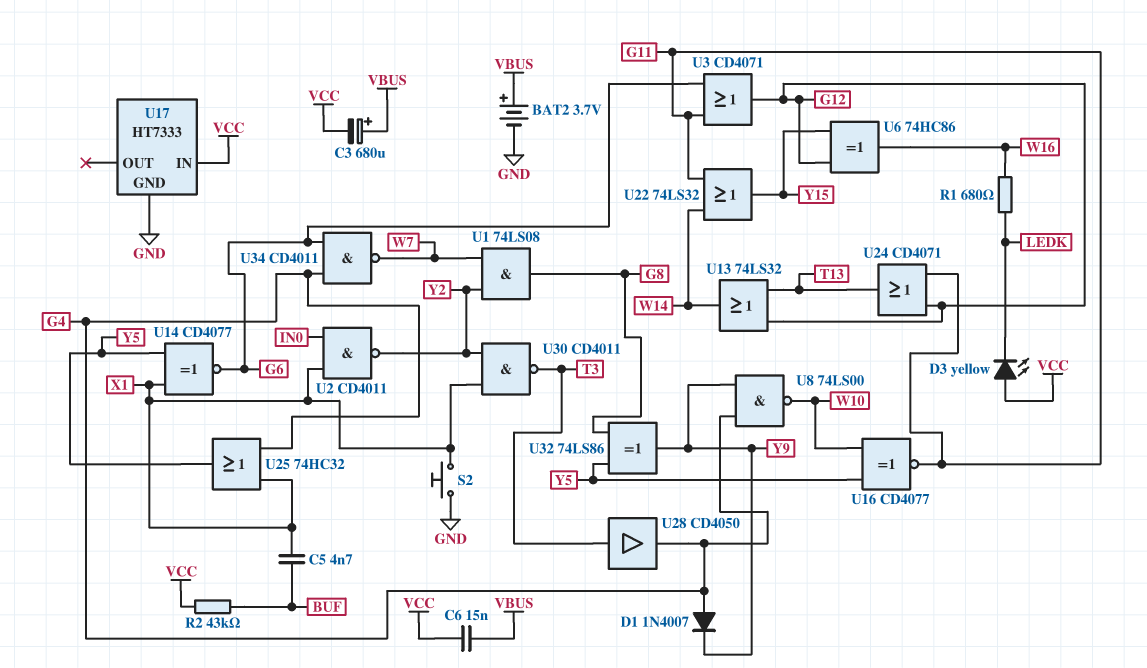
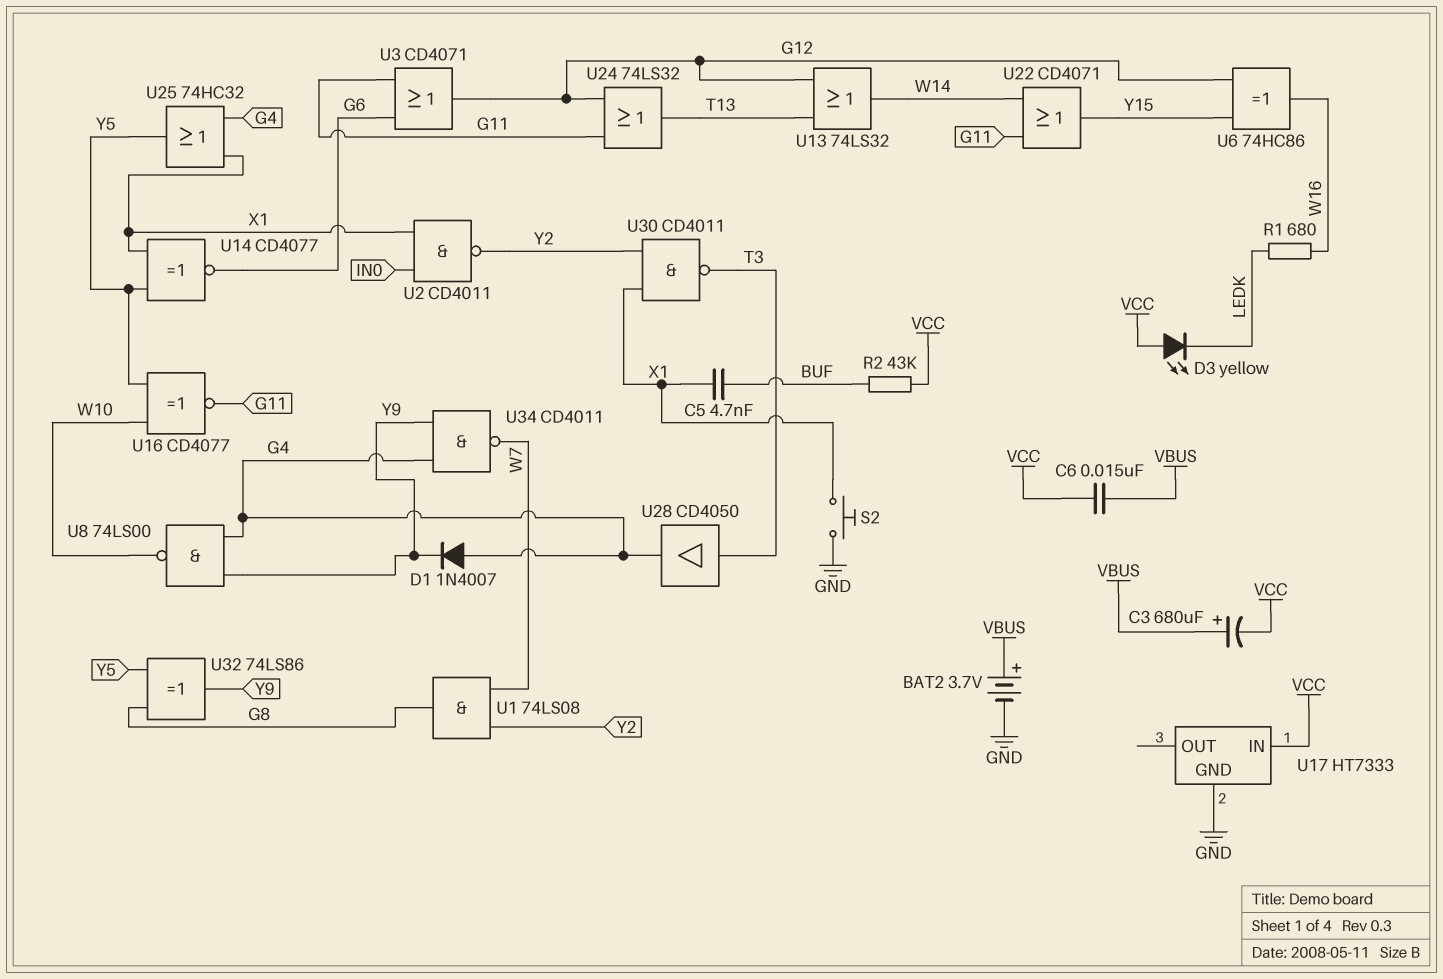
U22: OR 74LS32 (in G11, in W14, out Y15) -> OR CD4071 (in G11, in W14, out Y15)
U24: OR CD4071 (in G11, in G12, out T13) -> OR 74LS32 (in G11, in G12, out T13)
U34: NAND CD4011 (in G4, in G6, out W7) -> NAND CD4011 (in G4, in Y9, out W7)

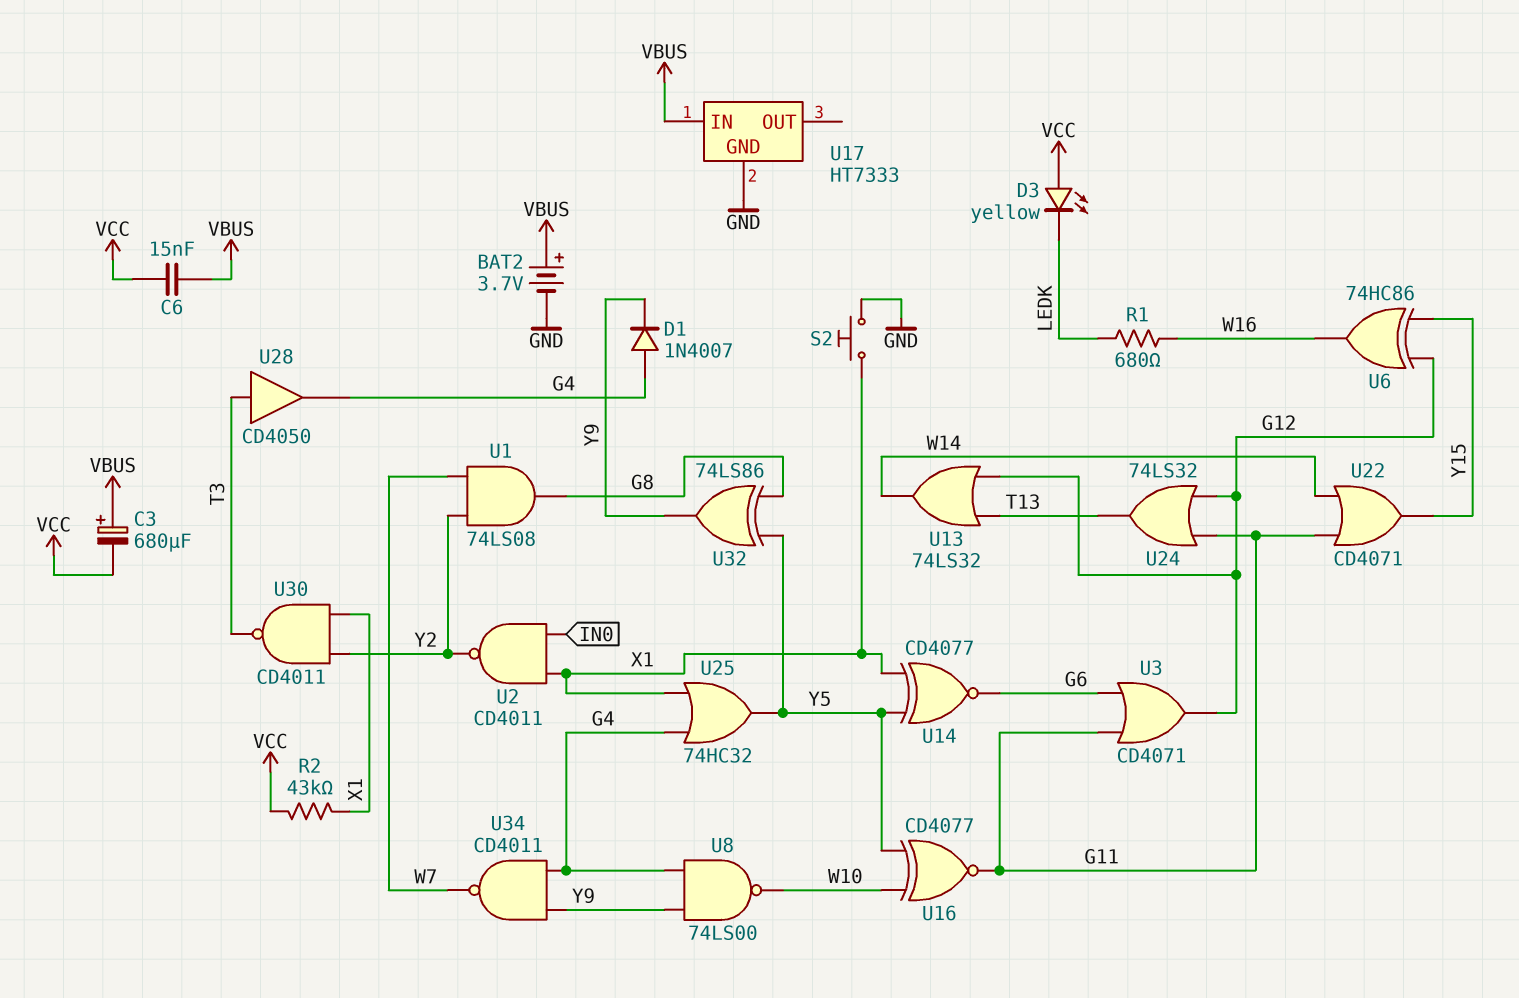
C5: 4.7nF (BUF, X1) -> none
R2: 43k (BUF, VCC) -> 43k (VCC, X1)
U17 pin IN: VCC -> VBUS

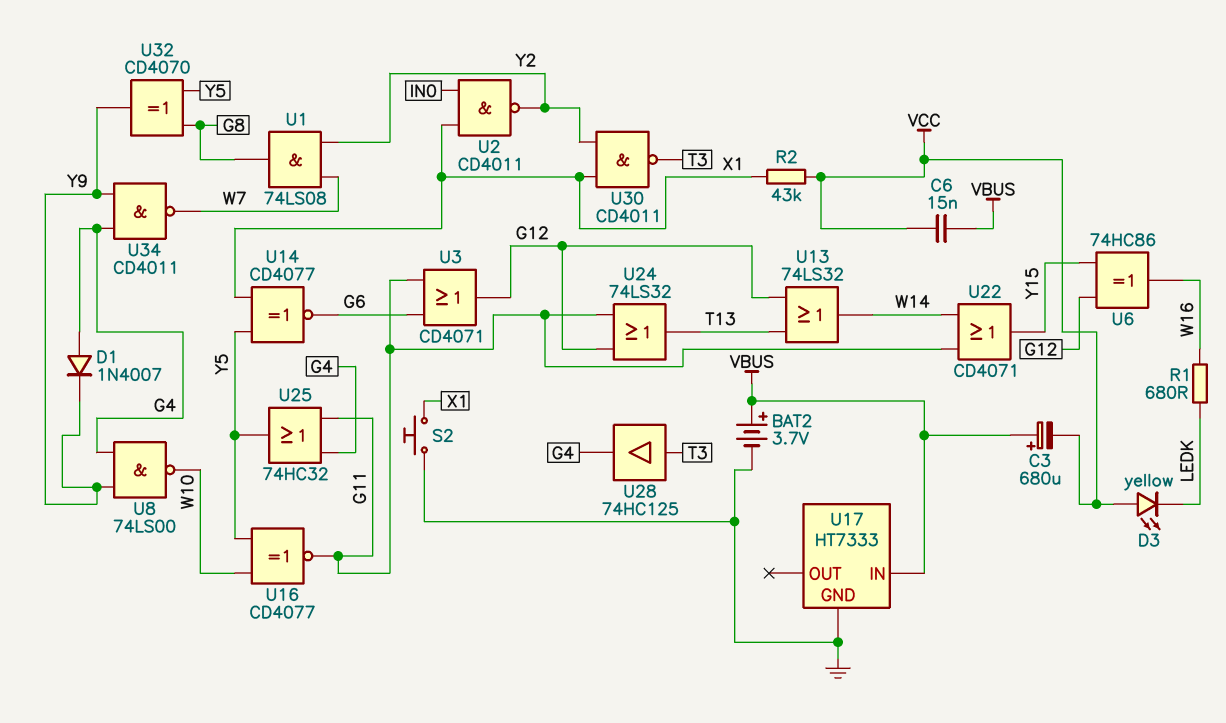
U25: OR 74HC32 (in G4, in X1, out Y5) -> OR 74HC32 (in G4, in G11, out Y5)
U28: buffer CD4050 (in T3, out G4) -> buffer 74HC125 (in T3, out G4)
U32: XOR 74LS86 (in G8, in Y5, out Y9) -> XOR CD4070 (in G8, in Y5, out Y9)

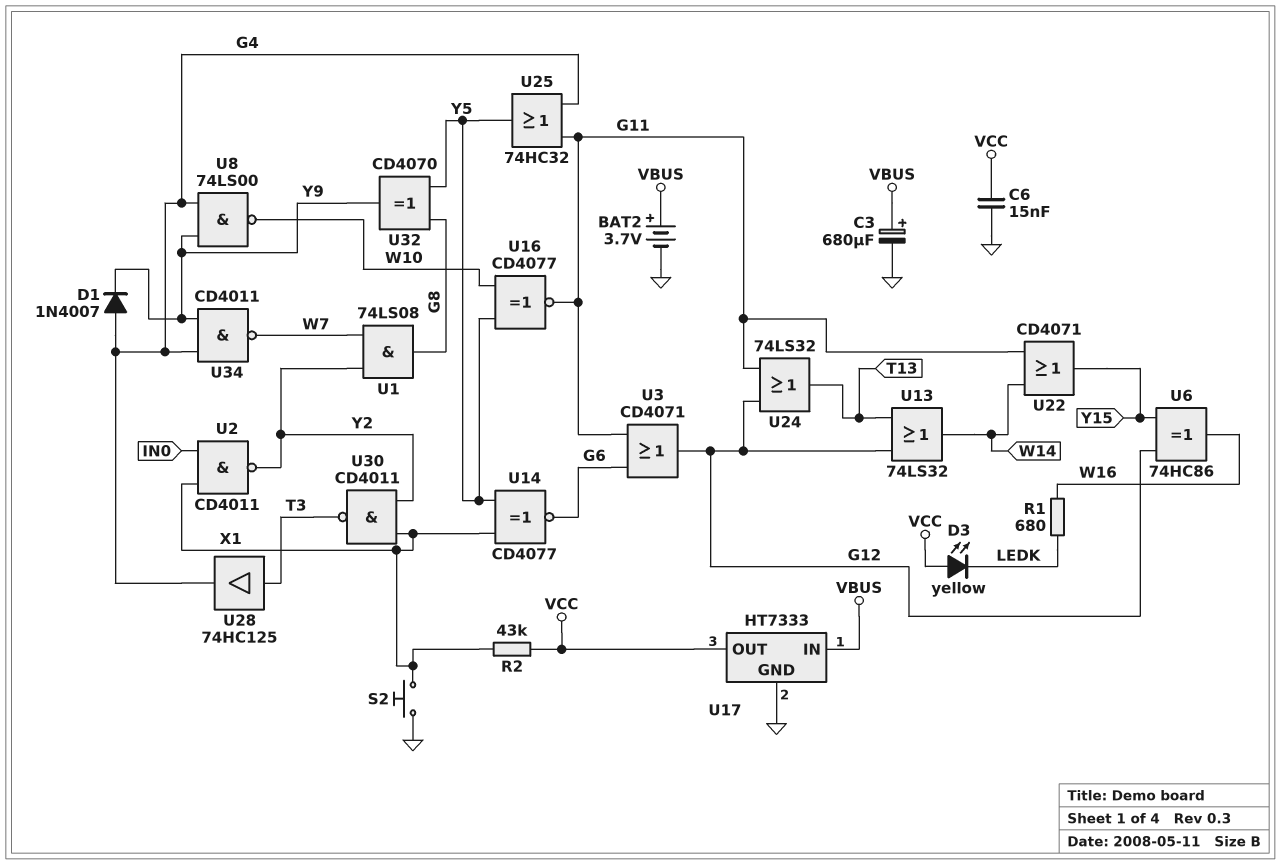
C3: 680uF (plus VBUS, minus VCC) -> 680uF (plus VBUS, minus GND)
C6: 15nF (VBUS, VCC) -> 15nF (GND, VCC)
U17 pin OUT: none -> VCC

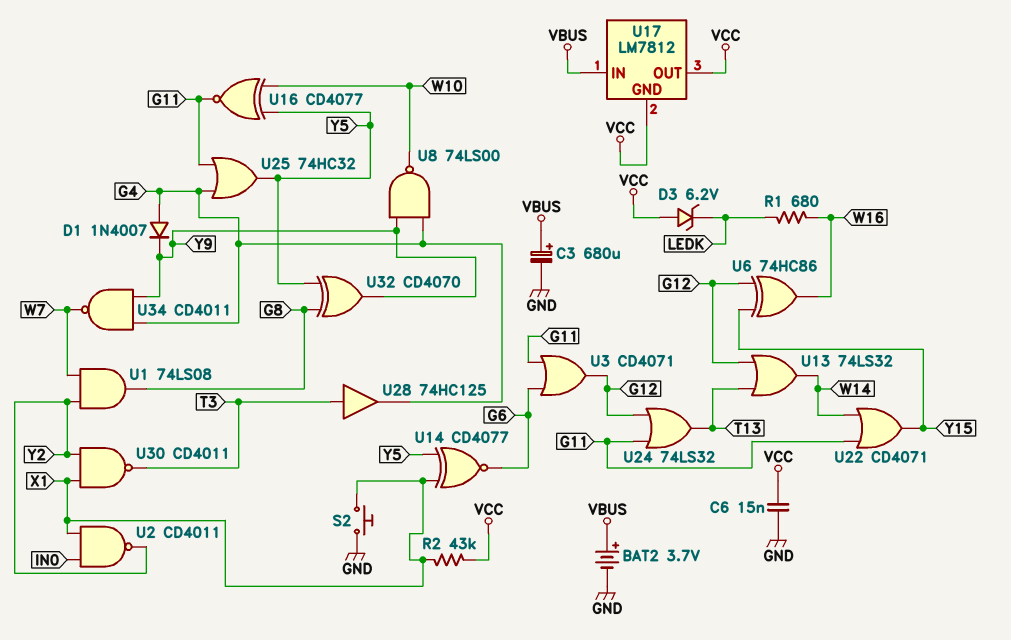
D3: LED yellow (A VCC, K LEDK) -> zener 6.2V (A VCC, K LEDK)
U17: HT7333 -> LM7812
U17 pin GND: GND -> VCC

